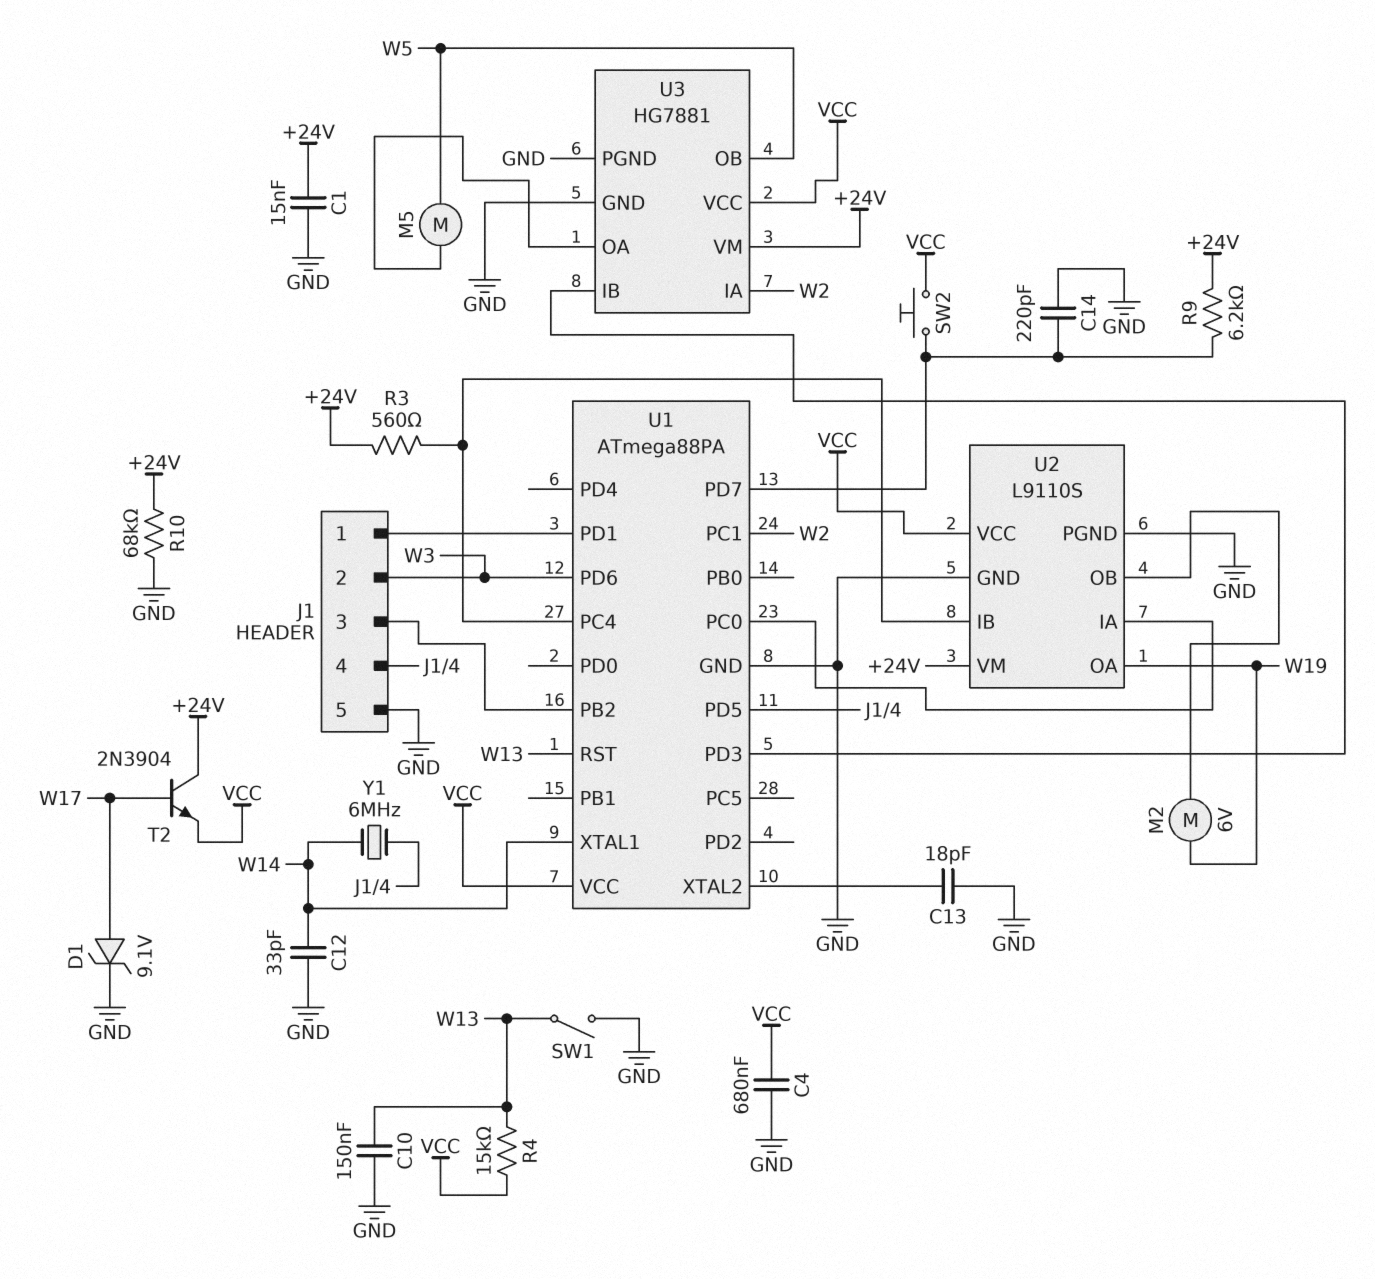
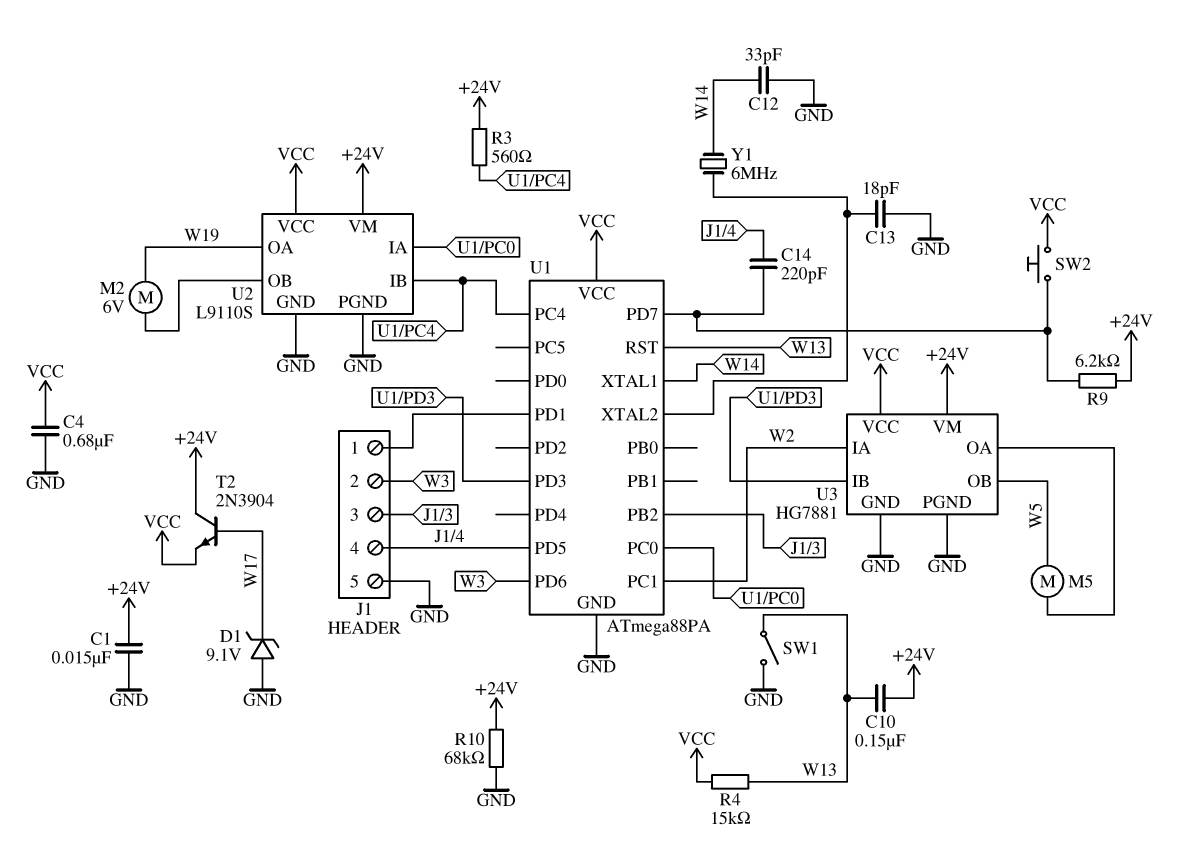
C10: 150nF (GND, W13) -> 150nF (+24V, W13)
C14: 220pF (GND, U1/PD7) -> 220pF (J1/4, U1/PD7)
D1: zener 9.1V (A W17, K GND) -> zener 9.1V (A GND, K W17)
Y1: 6MHz (J1/4, W14) -> 6MHz (U1/XTAL2, W14)

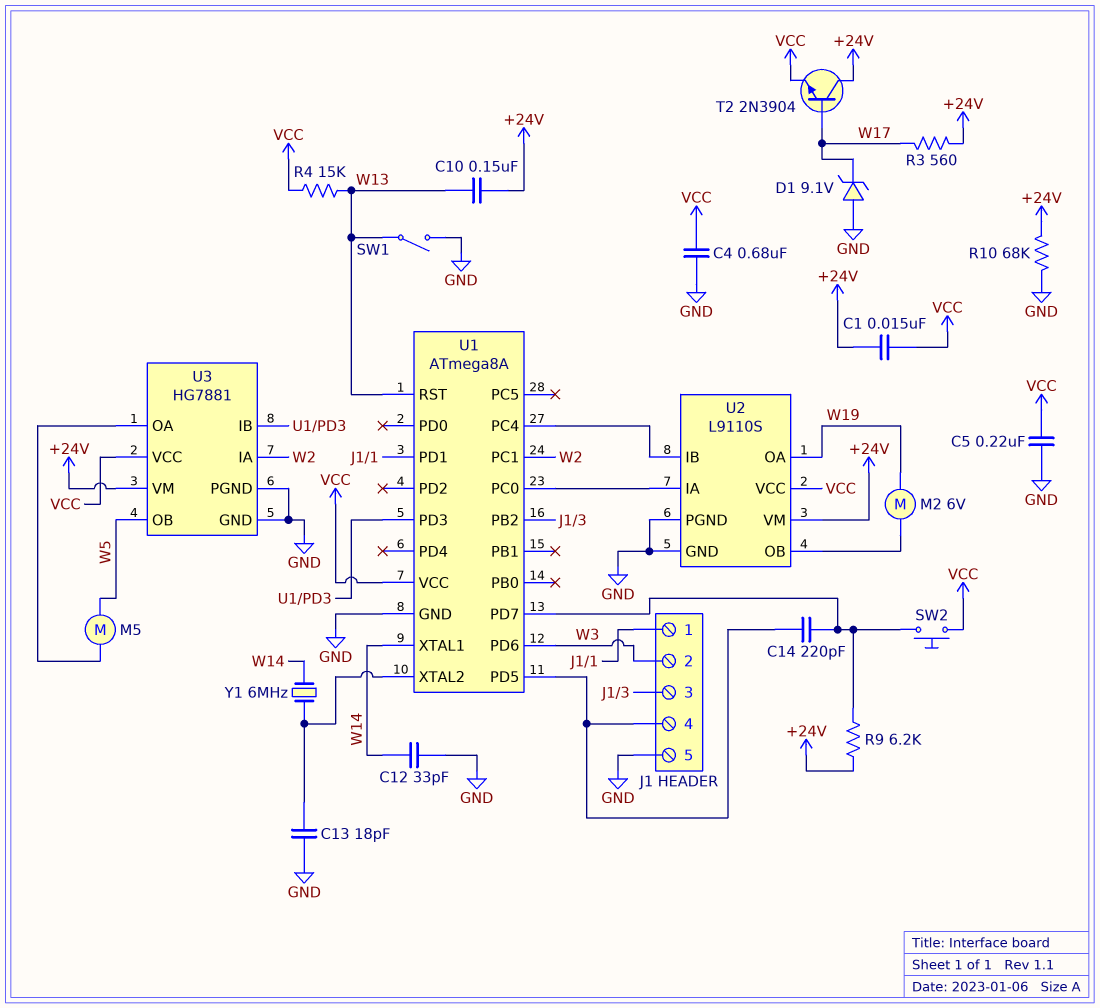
C1: 15nF (+24V, GND) -> 15nF (+24V, VCC)
C5: none -> 220nF (GND, VCC)
R3: 560 (+24V, U1/PC4) -> 560 (+24V, W17)
U1: ATmega88PA -> ATmega8A

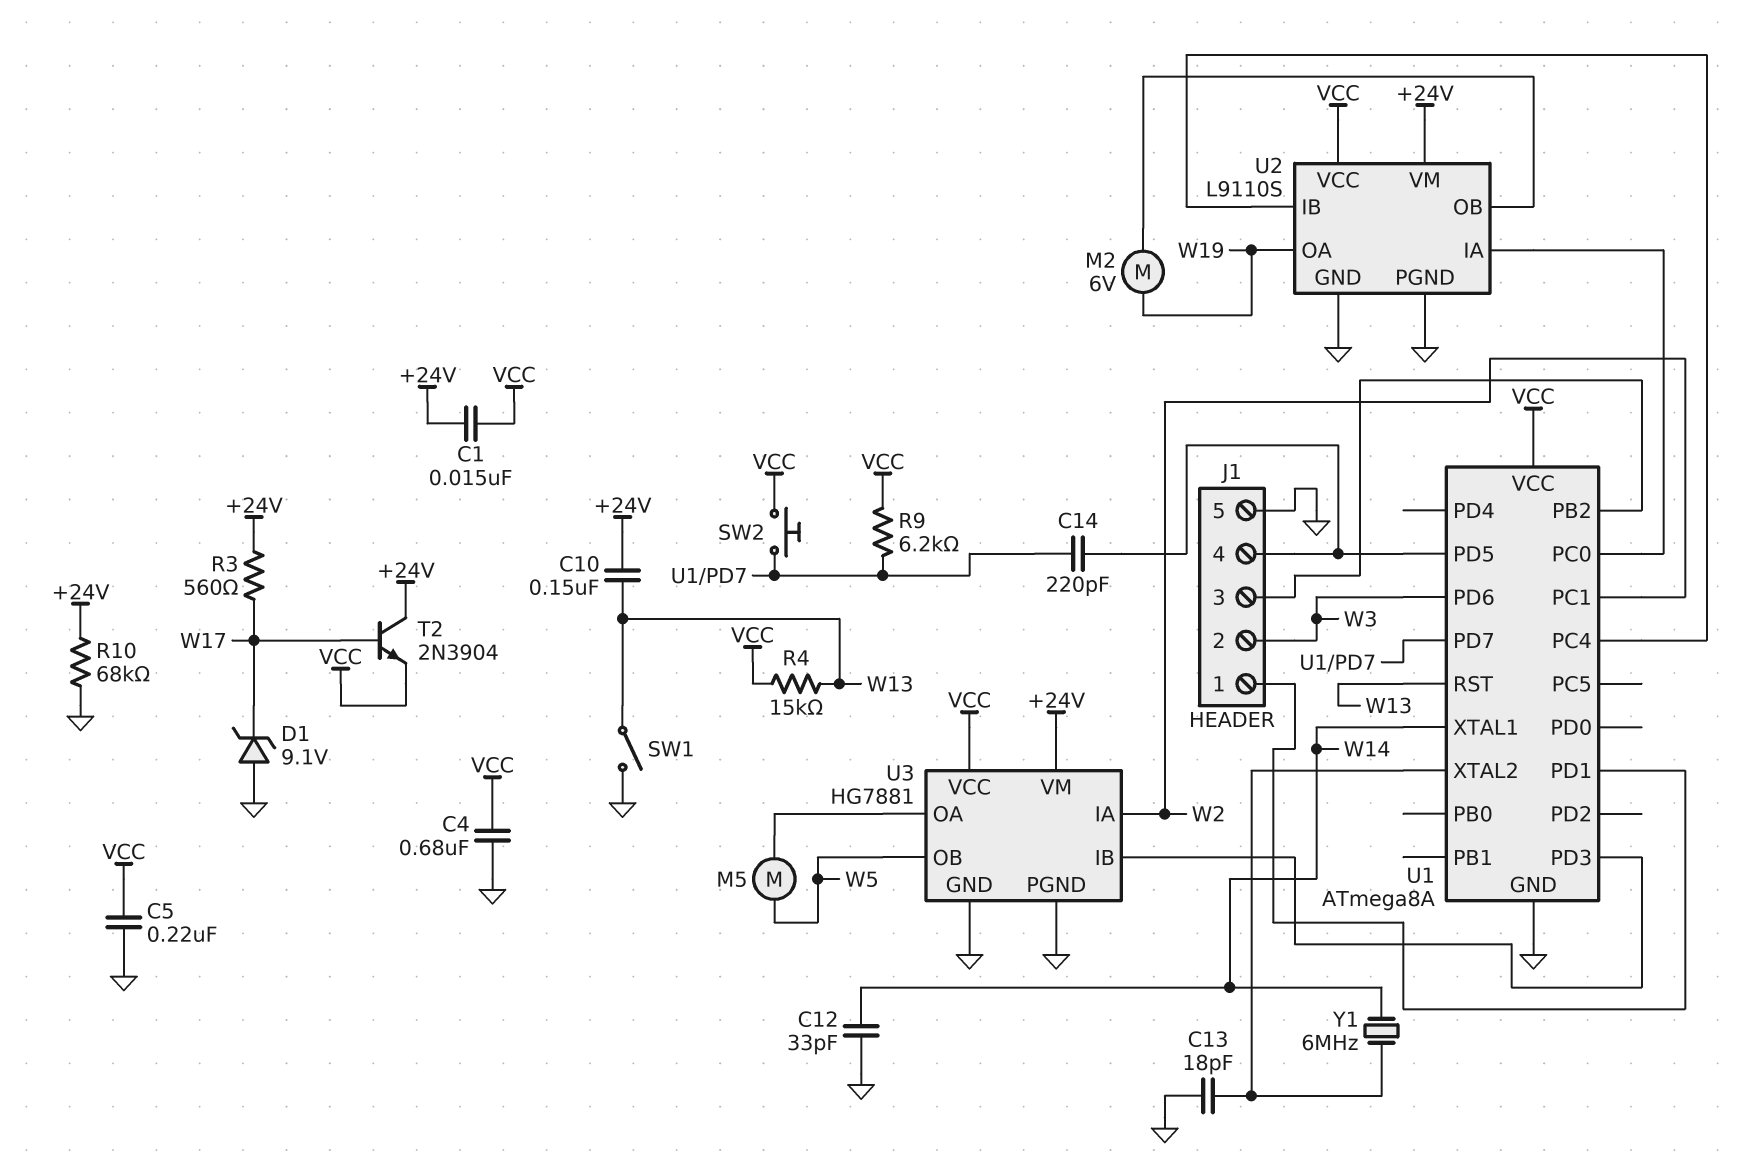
R9: 6.2k (+24V, U1/PD7) -> 6.2k (U1/PD7, VCC)

